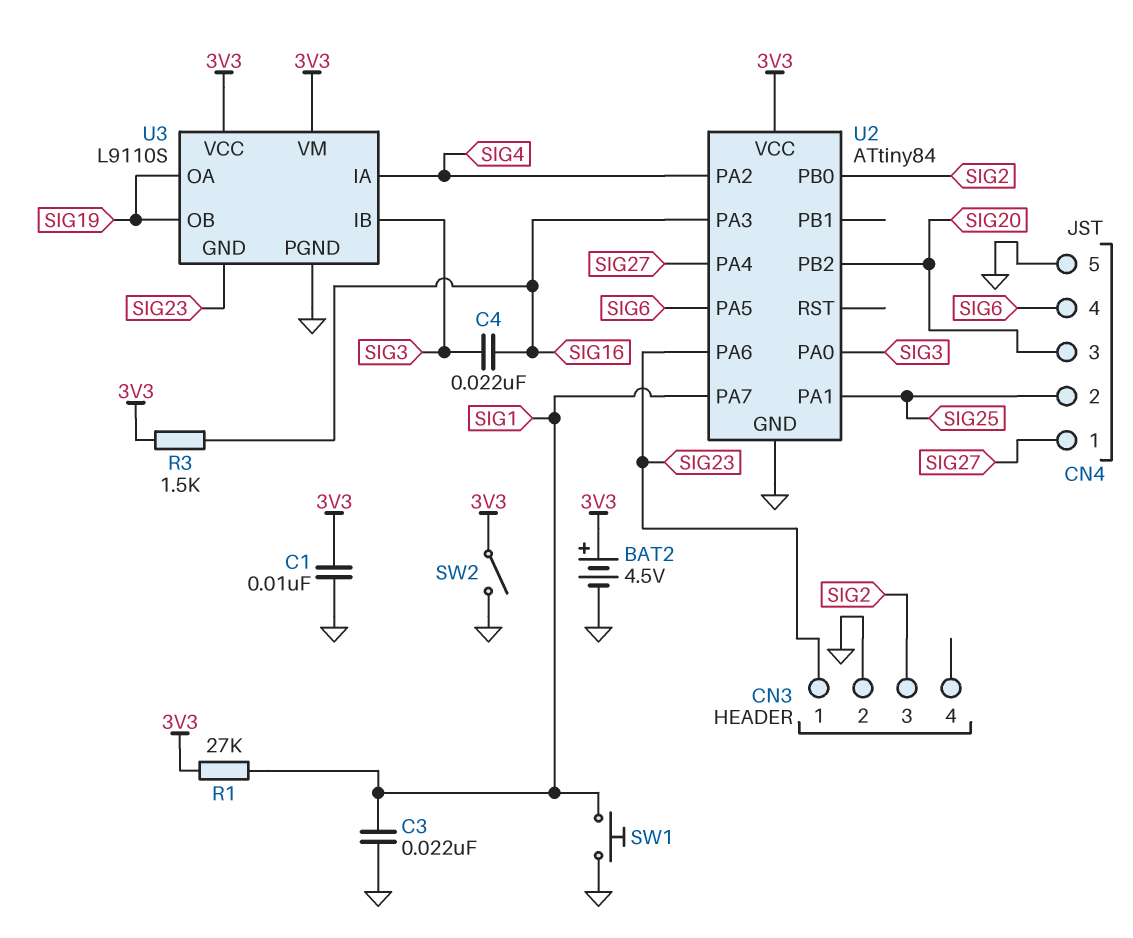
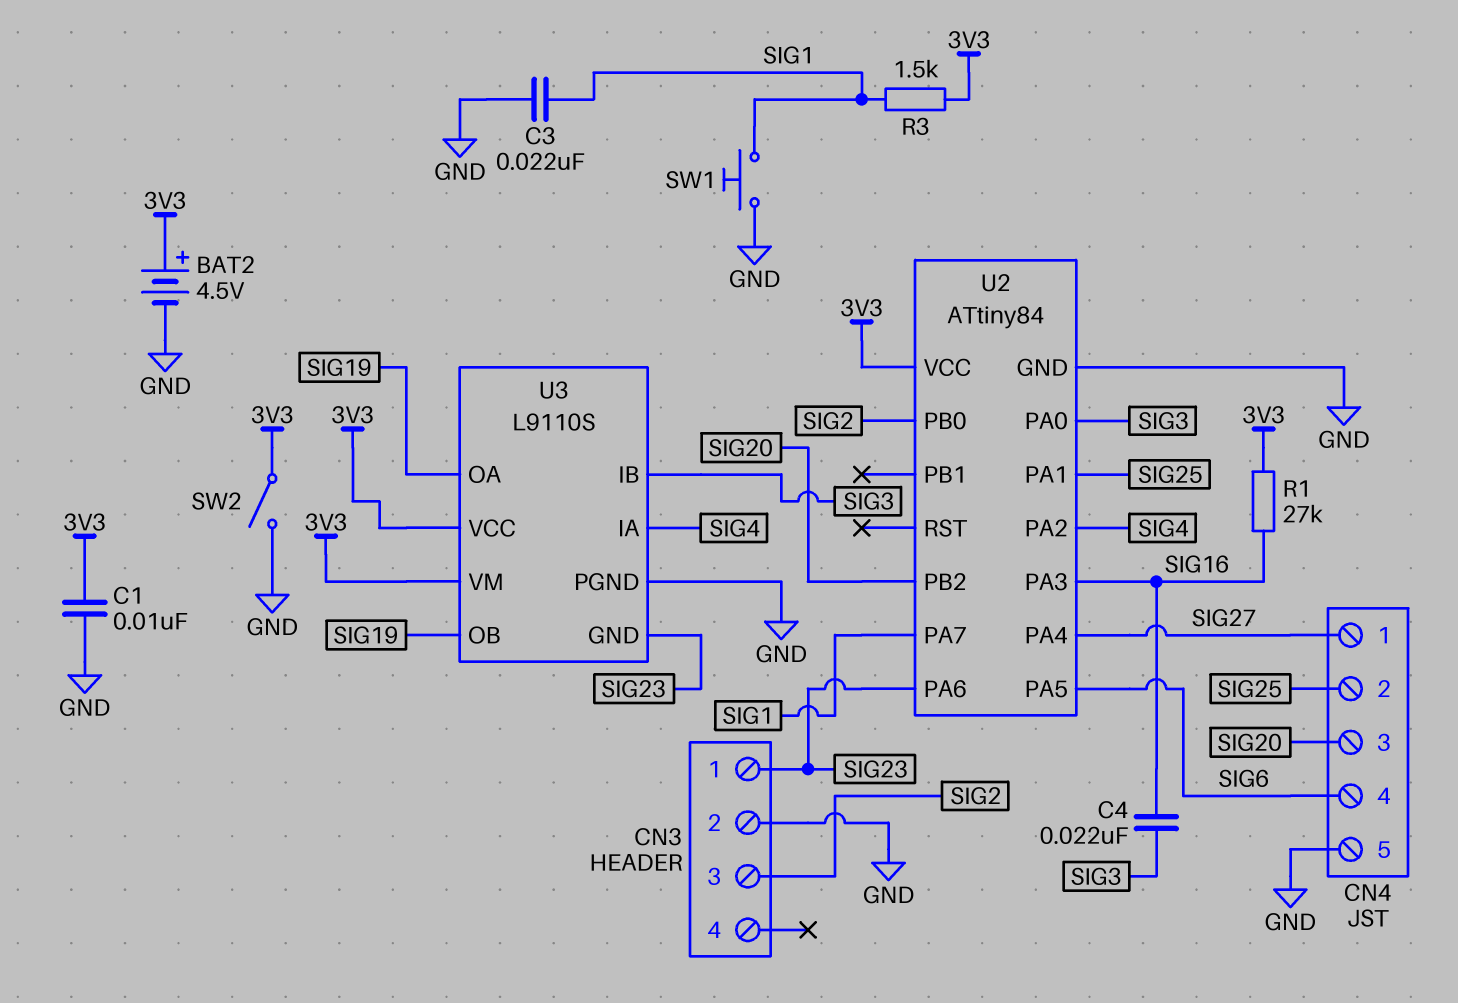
R1: 27k (3V3, SIG1) -> 27k (3V3, SIG16)
R3: 1.5k (3V3, SIG16) -> 1.5k (3V3, SIG1)

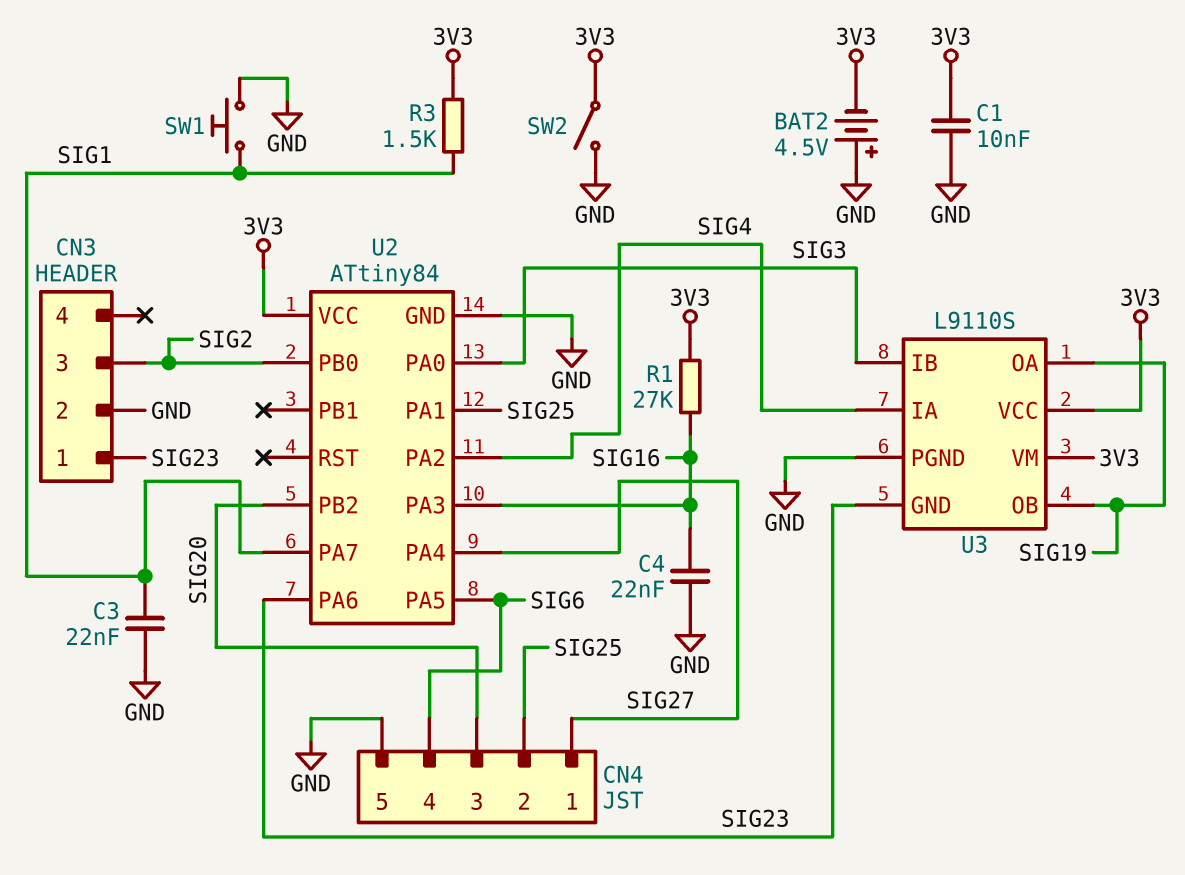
BAT2: 4.5V (plus 3V3, minus GND) -> 4.5V (plus GND, minus 3V3)
C4: 22nF (SIG3, SIG16) -> 22nF (GND, SIG16)

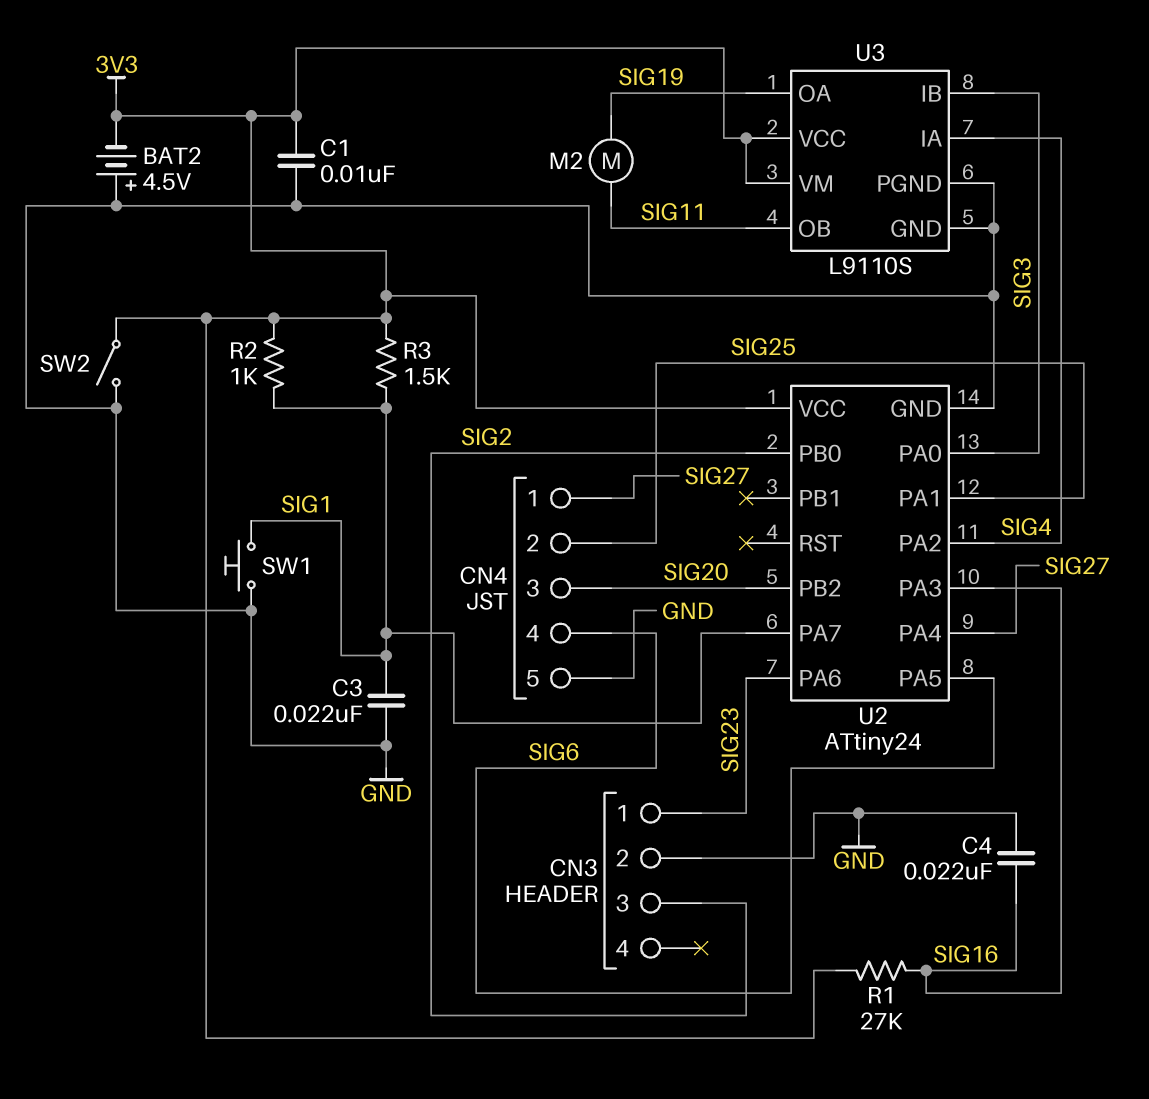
M2: none -> motor (SIG11, SIG19)
R2: none -> 1k (3V3, SIG1)
U2: ATtiny84 -> ATtiny24
U3 pin GND: SIG23 -> GND
U3 pin OB: SIG19 -> SIG11

